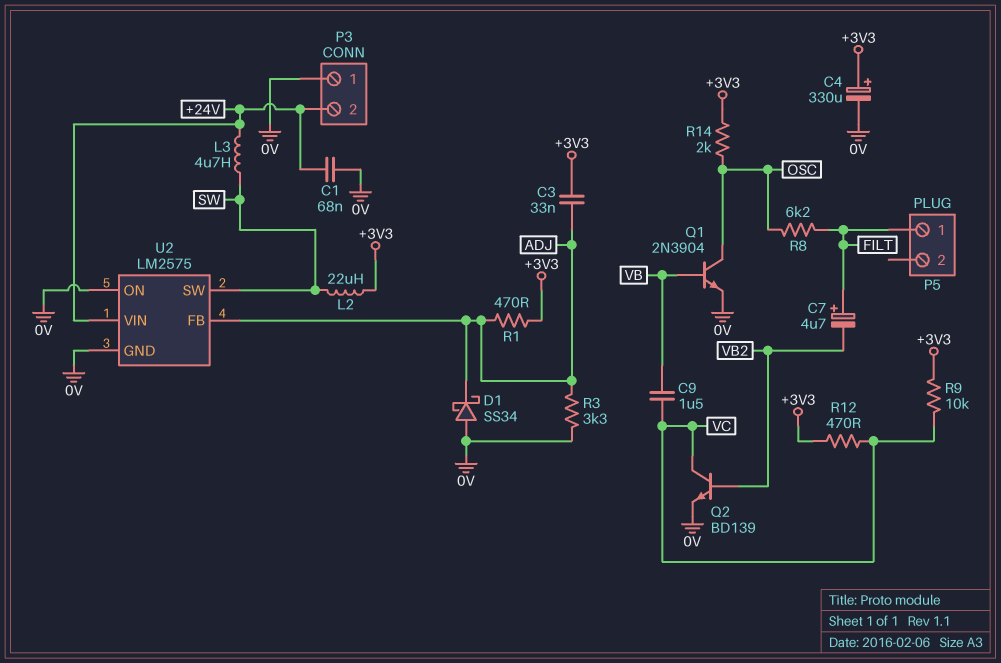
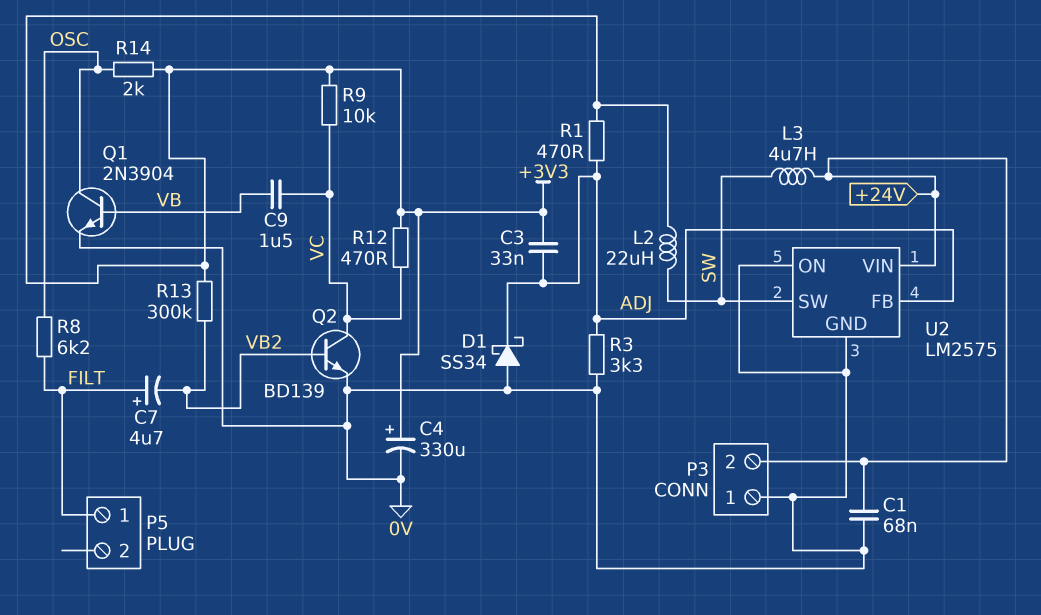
R13: none -> 300k (+3V3, VB2)

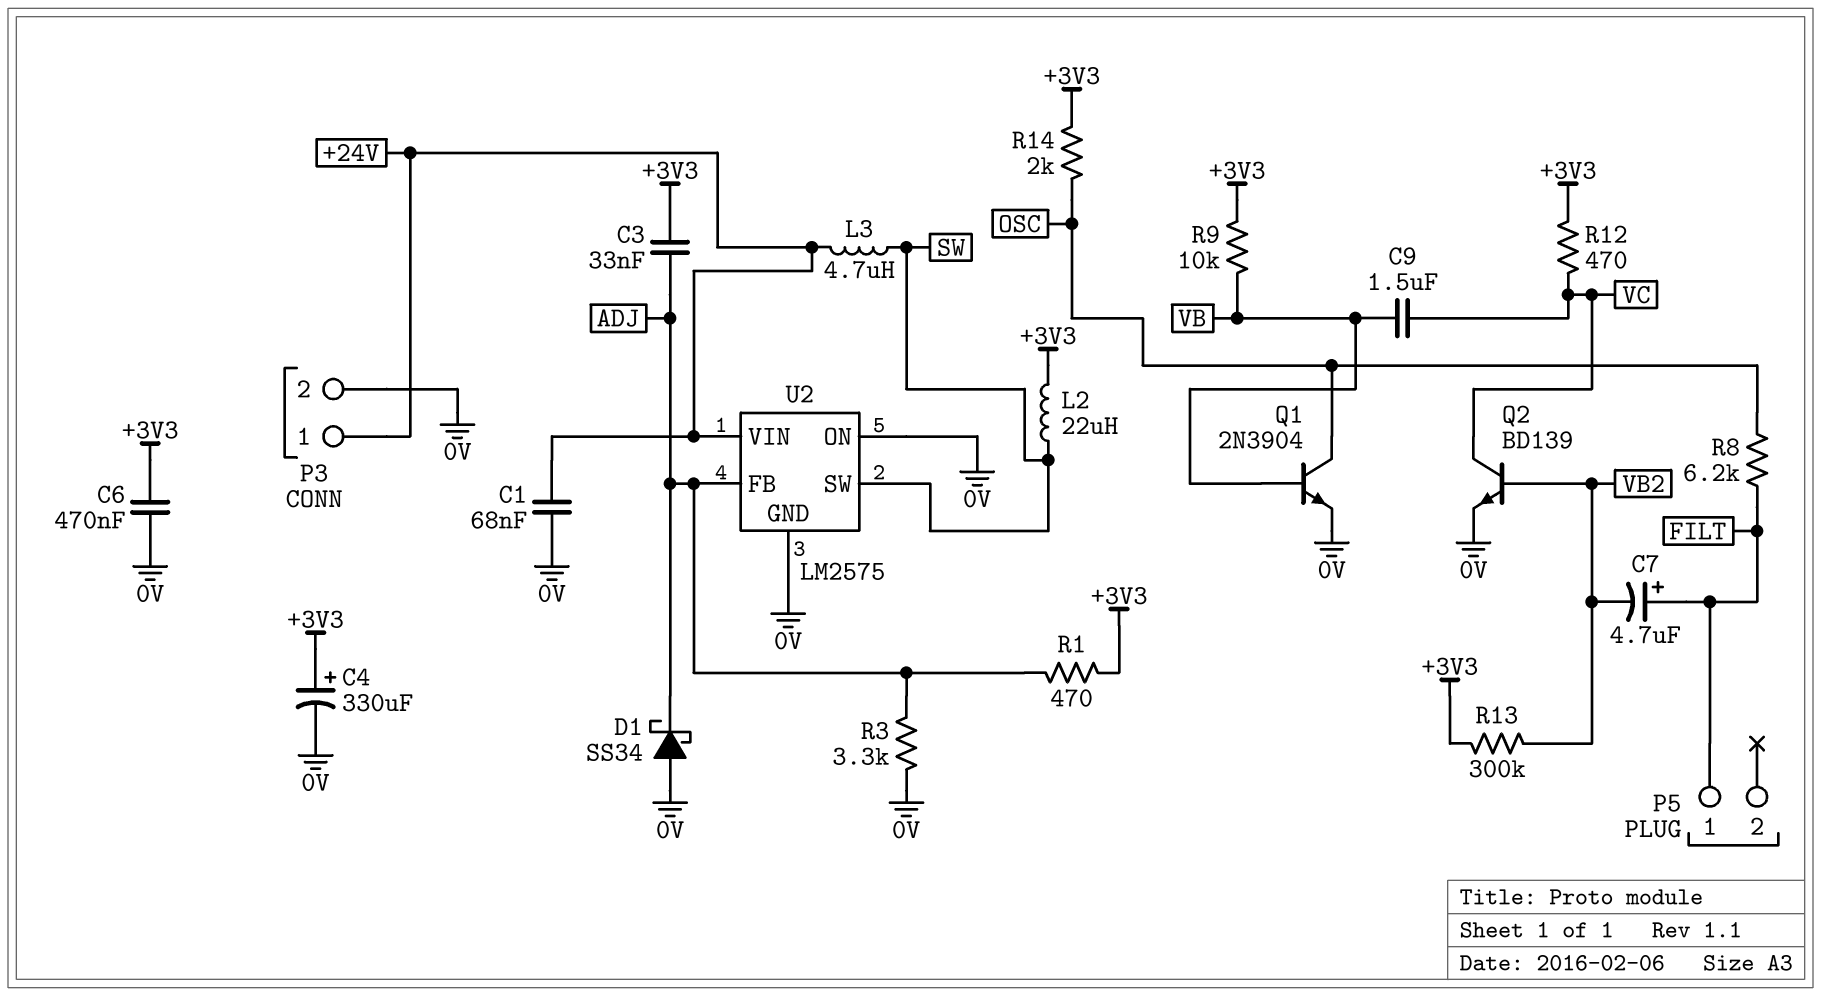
C6: none -> 470nF (+3V3, 0V)
P3 pin 1: 0V -> +24V
P3 pin 2: +24V -> 0V
R9: 10k (+3V3, VC) -> 10k (+3V3, VB)

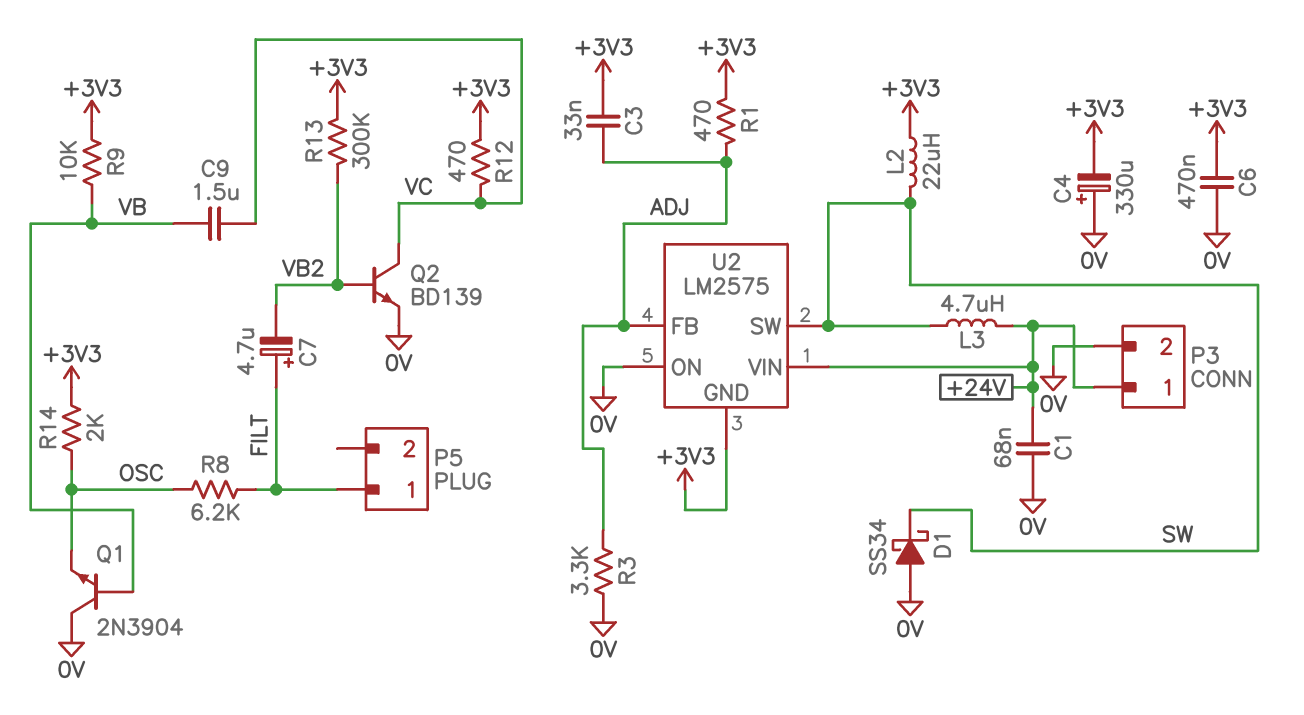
C4: 330uF (plus +3V3, minus 0V) -> 330uF (plus 0V, minus +3V3)
D1: schottky SS34 (A 0V, K ADJ) -> schottky SS34 (A 0V, K SW)
Q1: NPN 2N3904 (B VB, C OSC, E 0V) -> NPN 2N3904 (B VB, C 0V, E OSC)
U2 pin GND: 0V -> +3V3

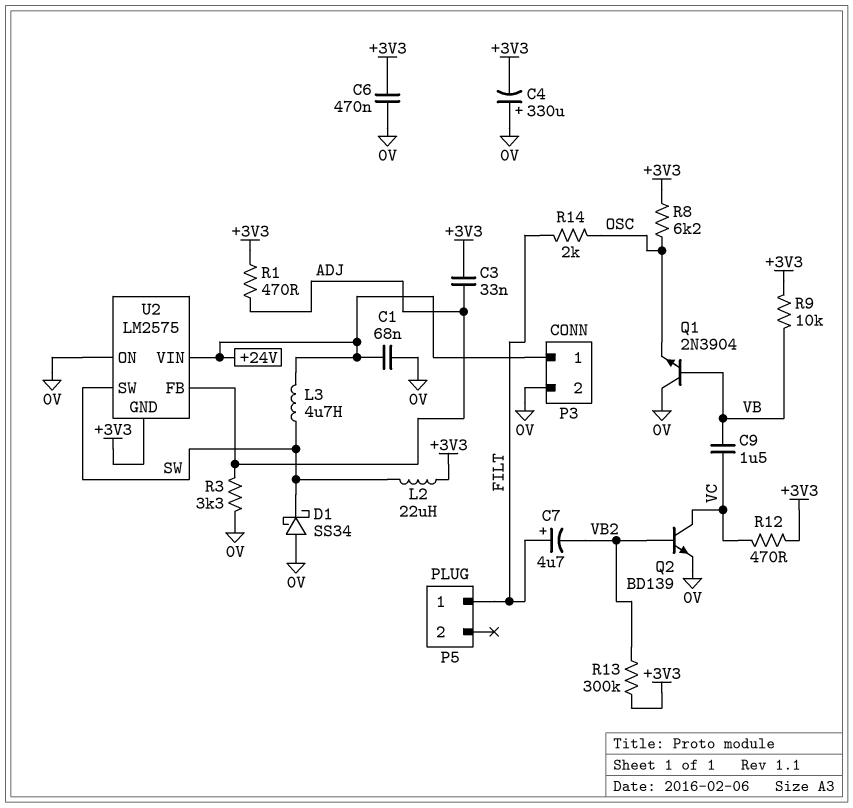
R8: 6.2k (FILT, OSC) -> 6.2k (+3V3, OSC)
R14: 2k (+3V3, OSC) -> 2k (FILT, OSC)

